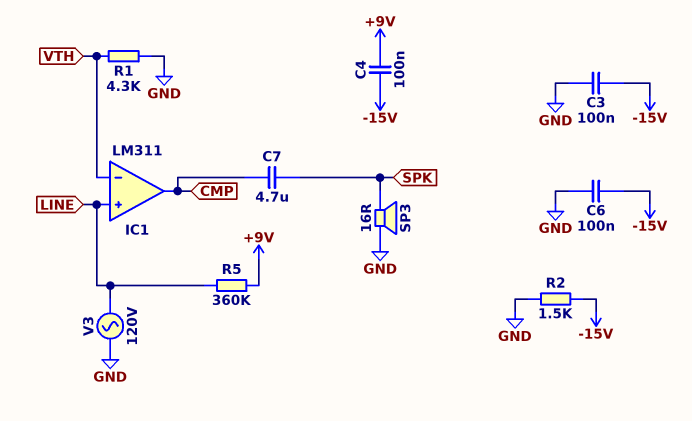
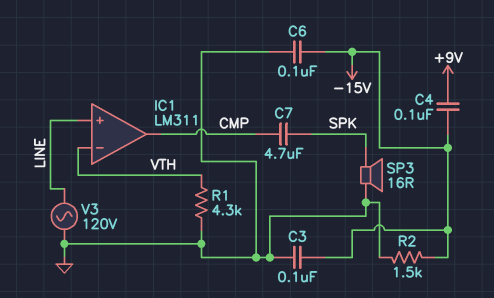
R5: 360k (+9V, LINE) -> none

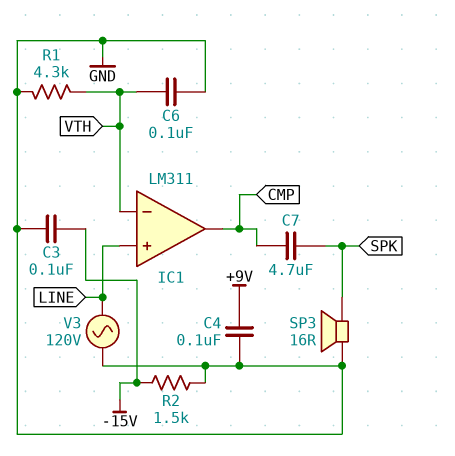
C4: 100nF (+9V, -15V) -> 100nF (+9V, GND)
C6: 100nF (-15V, GND) -> 100nF (GND, VTH)

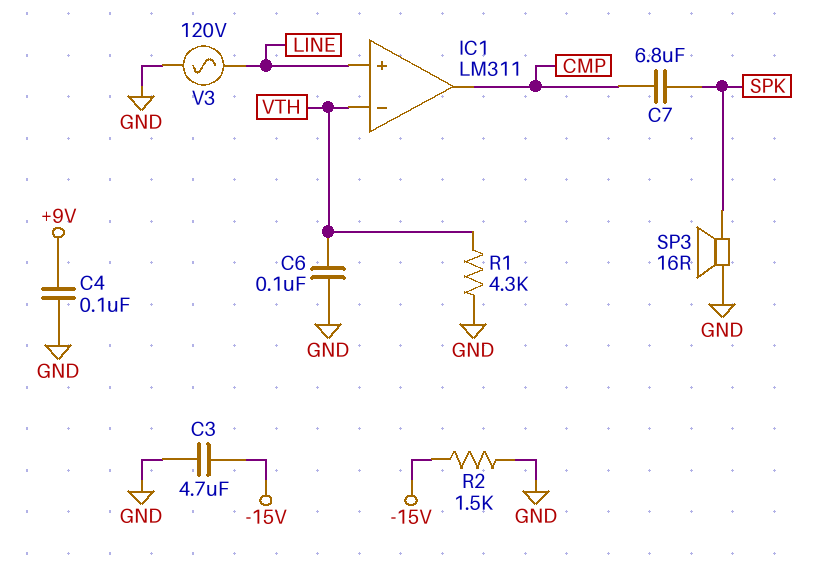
C3: 100nF (-15V, GND) -> 4.7uF (-15V, GND)
C7: 4.7uF (CMP, SPK) -> 6.8uF (CMP, SPK)

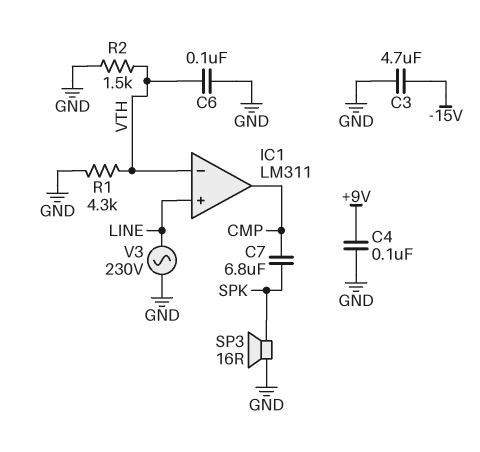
R2: 1.5k (-15V, GND) -> 1.5k (GND, VTH)
V3: AC 120V (GND, LINE) -> AC 230V (GND, LINE)

